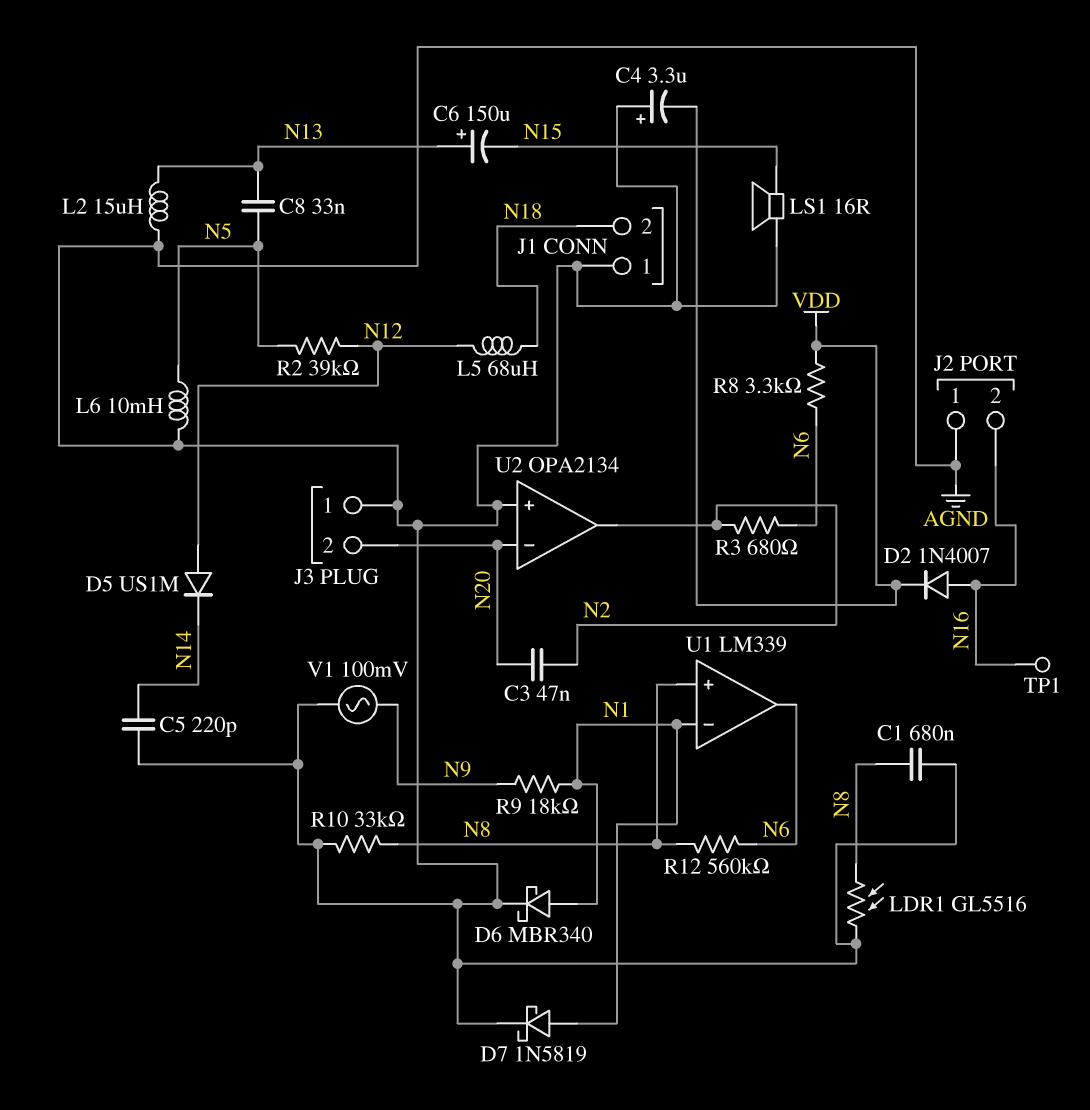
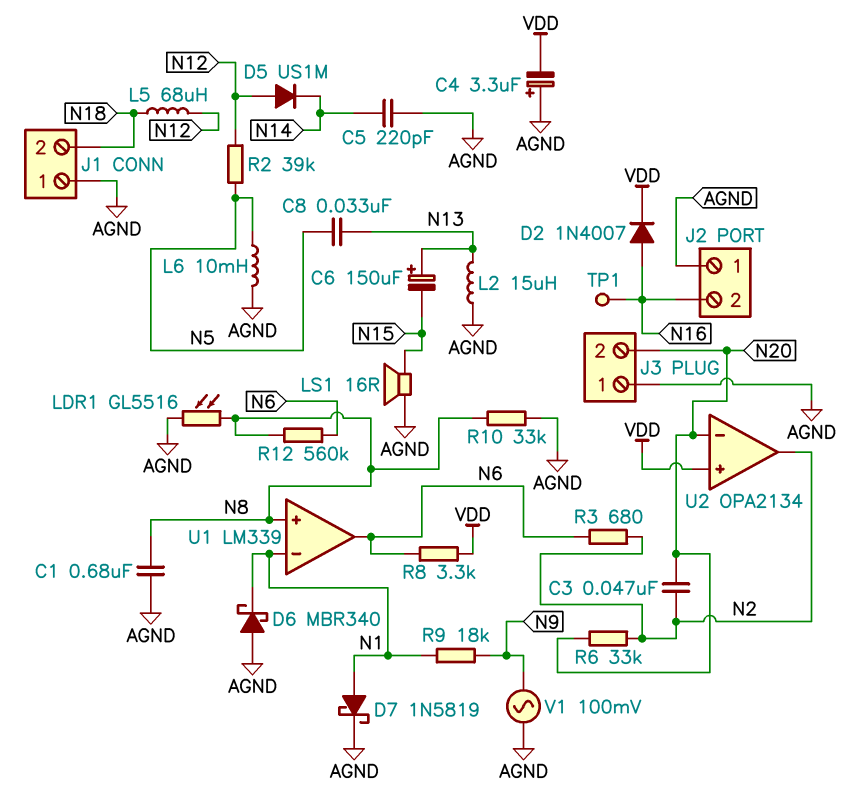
D6: schottky MBR340 (A N1, K AGND) -> schottky MBR340 (A AGND, K N1)
R6: none -> 33k (N2, N20)
U2 pin in+: AGND -> VDD

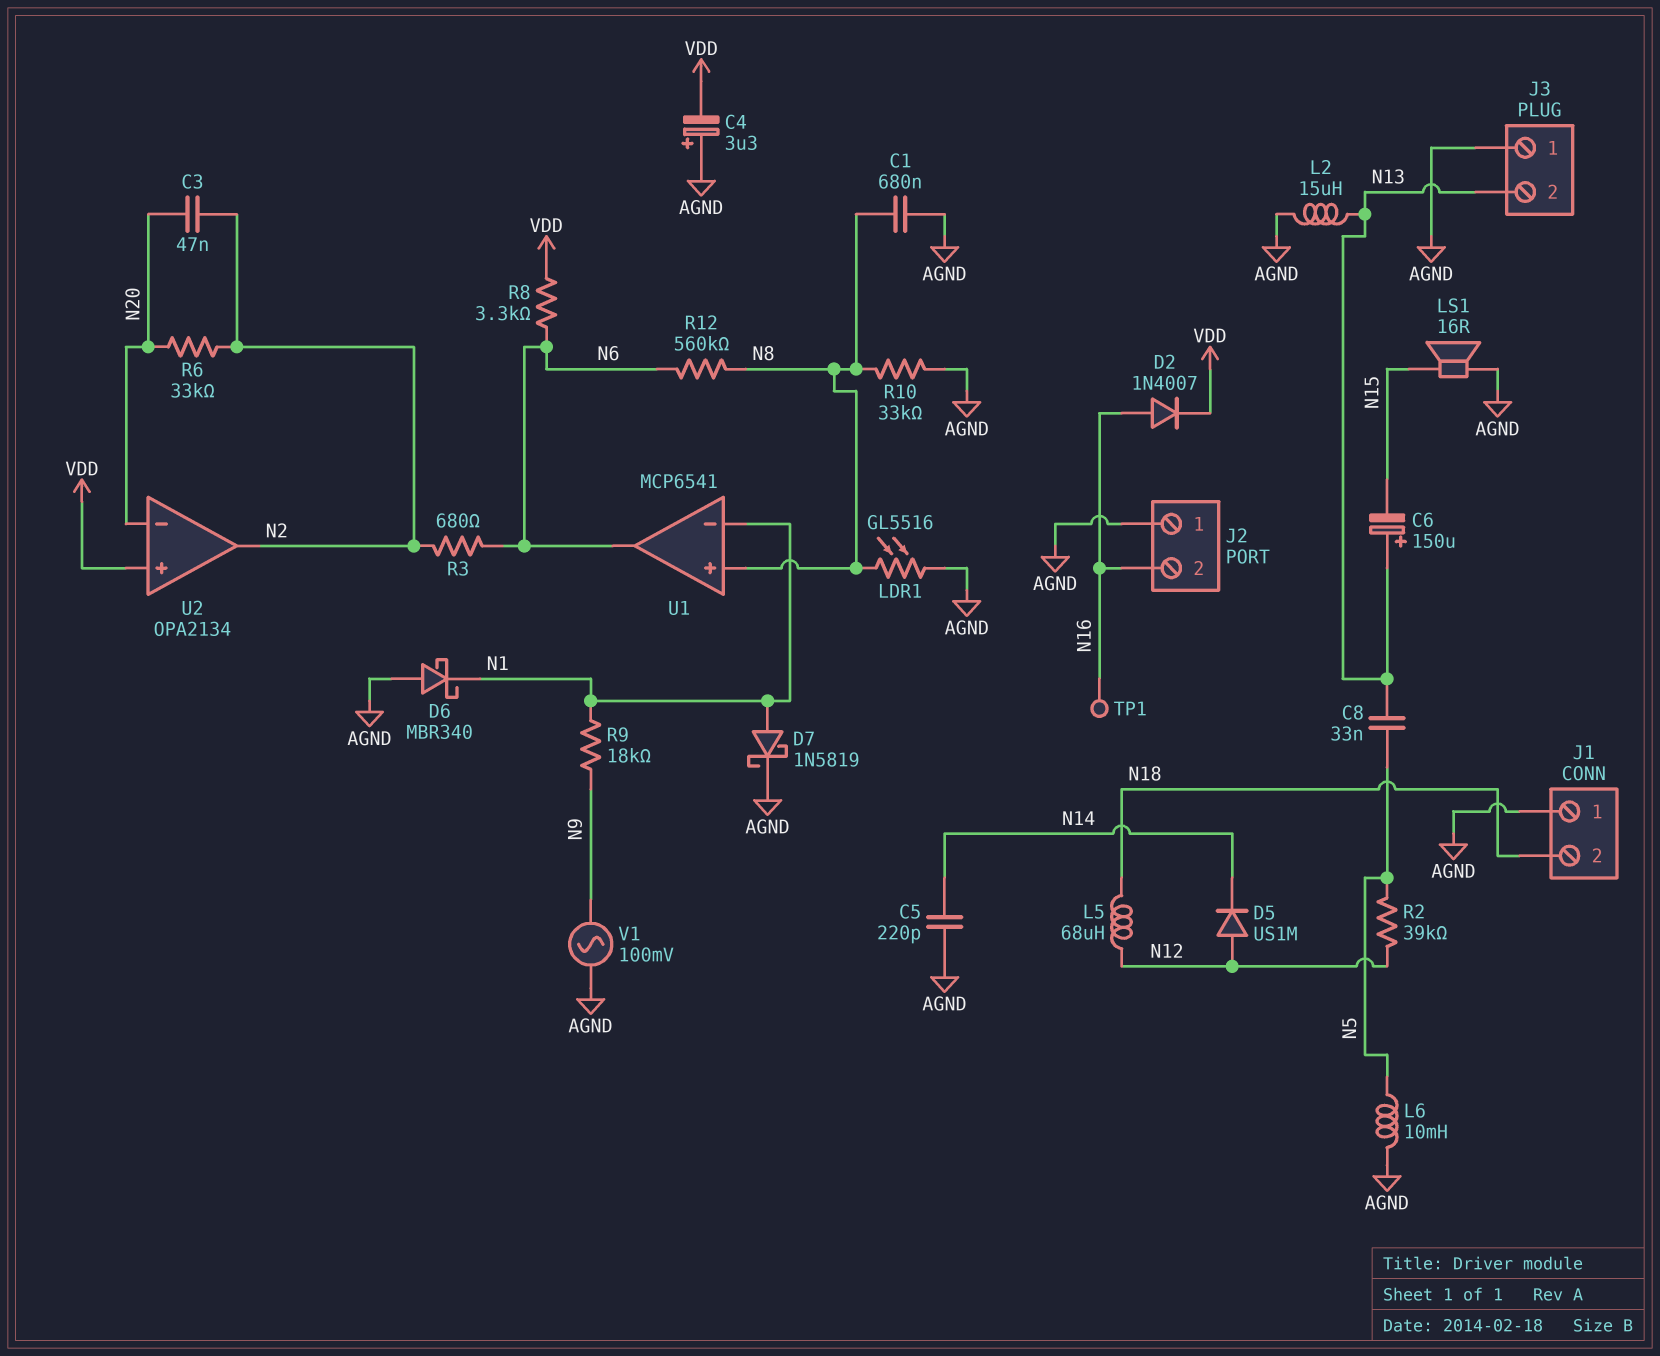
J3 pin 2: N20 -> N13
U1: LM339 -> MCP6541

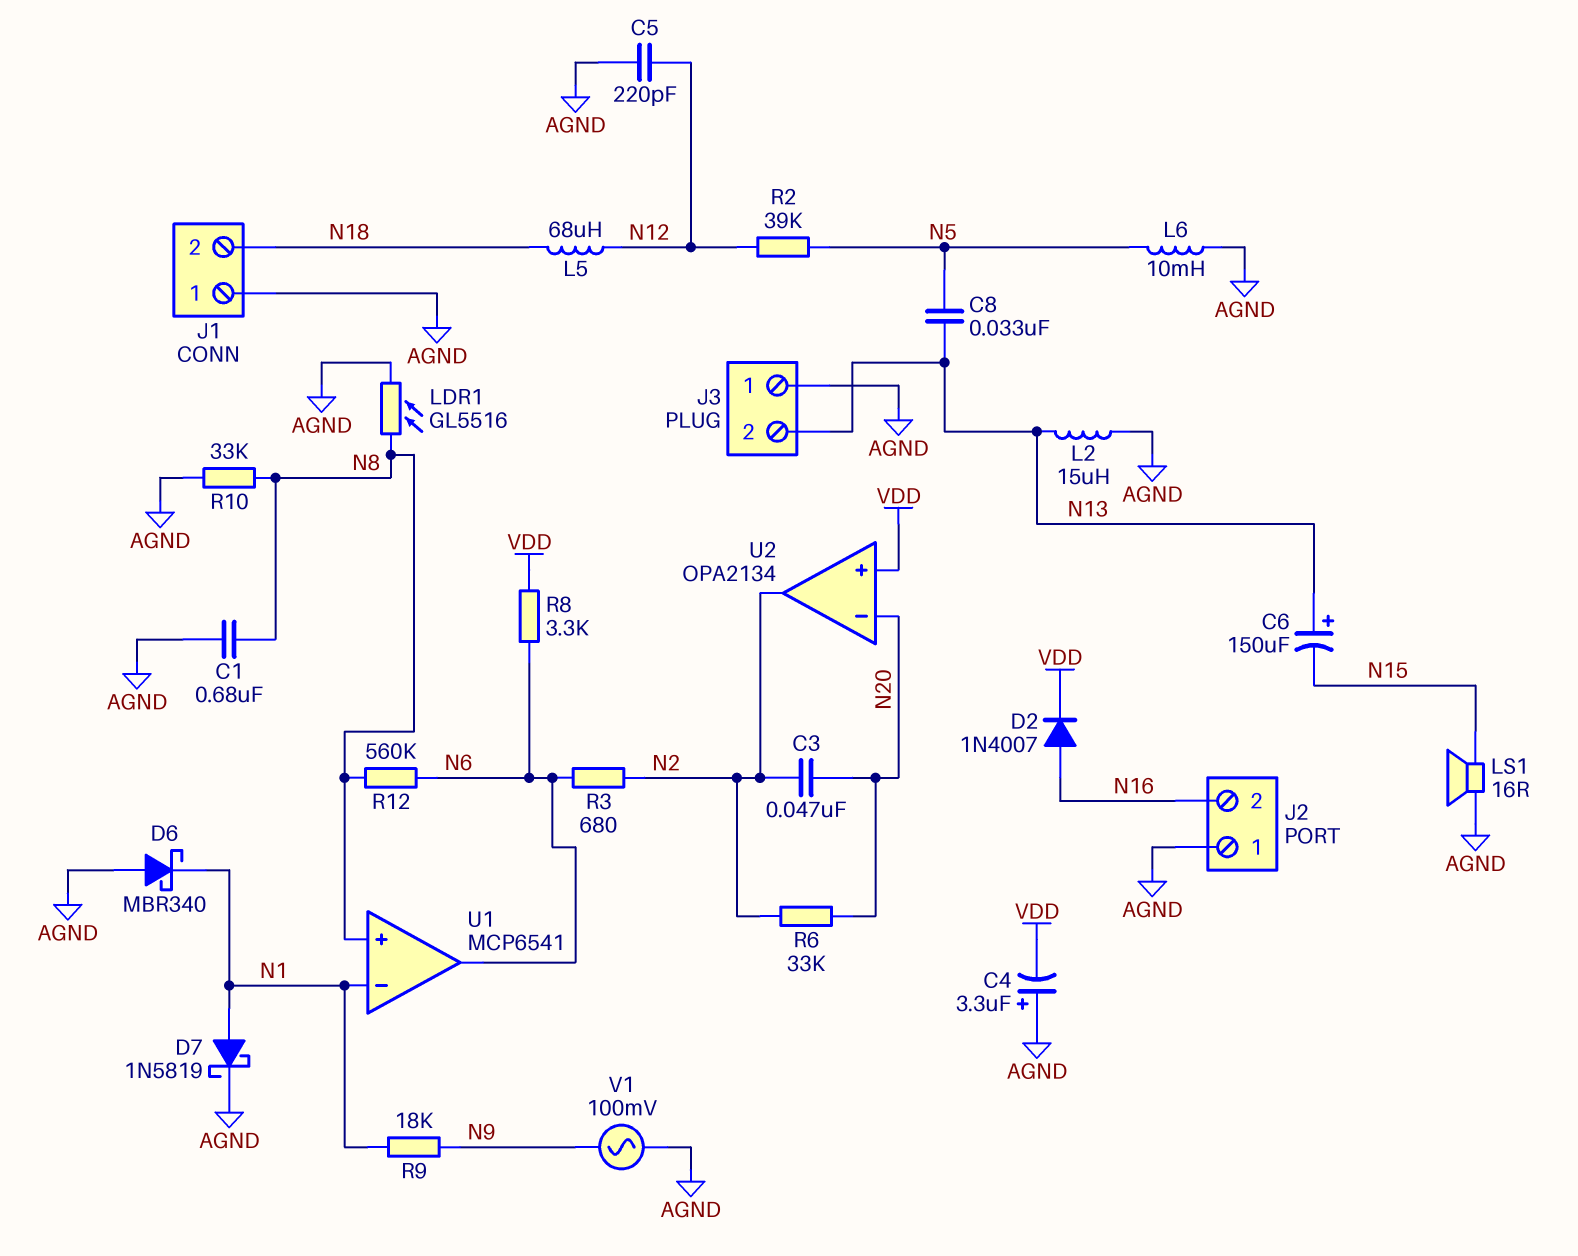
C5: 220pF (AGND, N14) -> 220pF (AGND, N12)
D5: diode US1M (A N12, K N14) -> none
TP1: test point (N16) -> none

